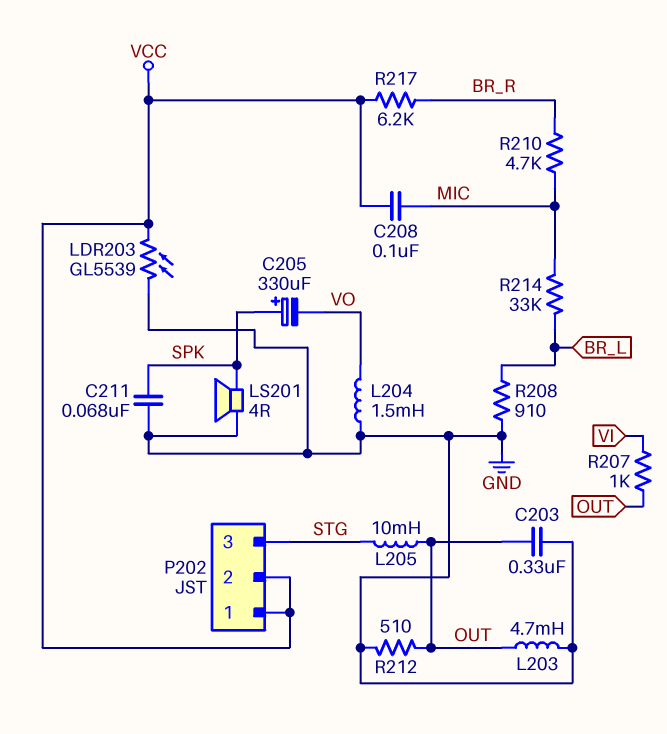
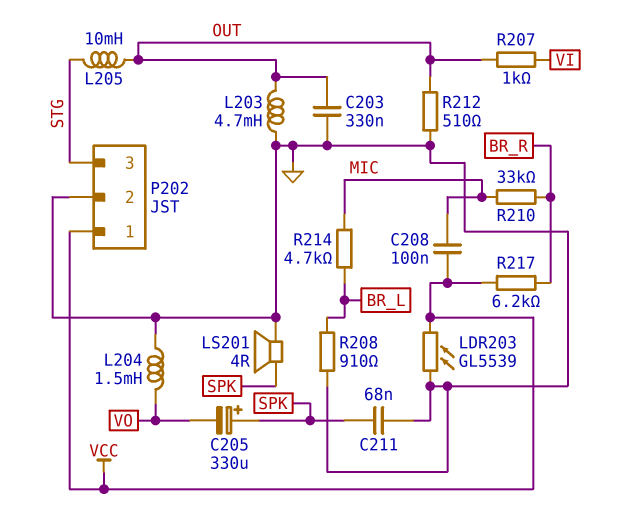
P202 pin 2: VCC -> GND
R210: 4.7k (BR_R, MIC) -> 33k (BR_R, MIC)
R214: 33k (BR_L, MIC) -> 4.7k (BR_L, MIC)

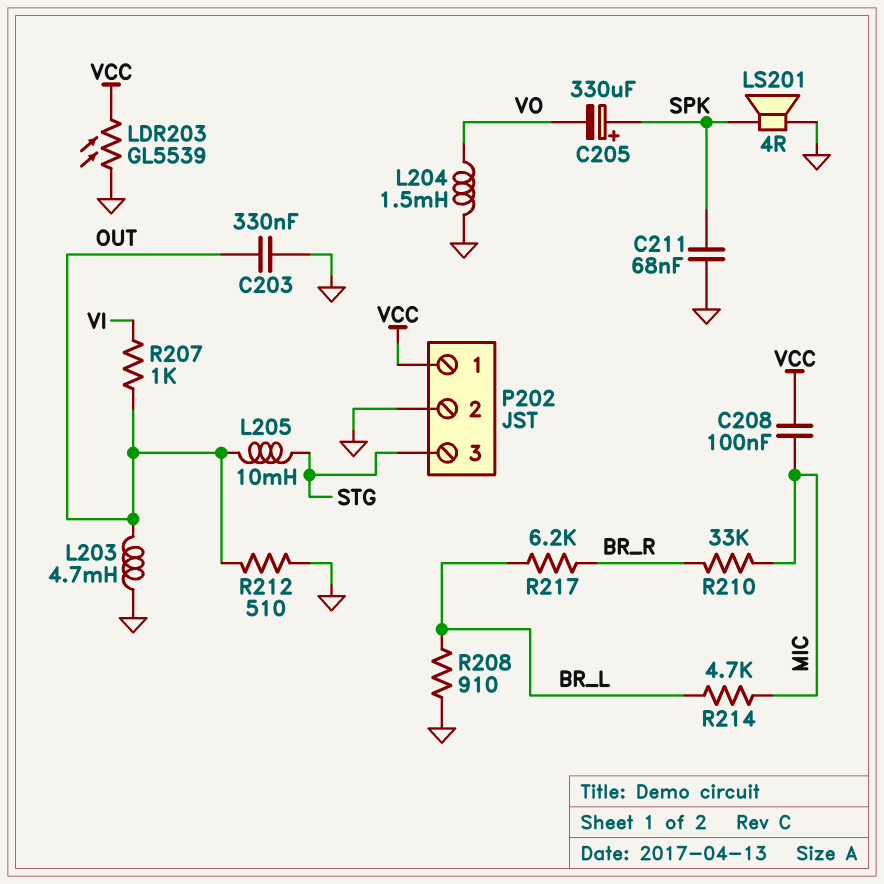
R217: 6.2k (BR_R, VCC) -> 6.2k (BR_L, BR_R)

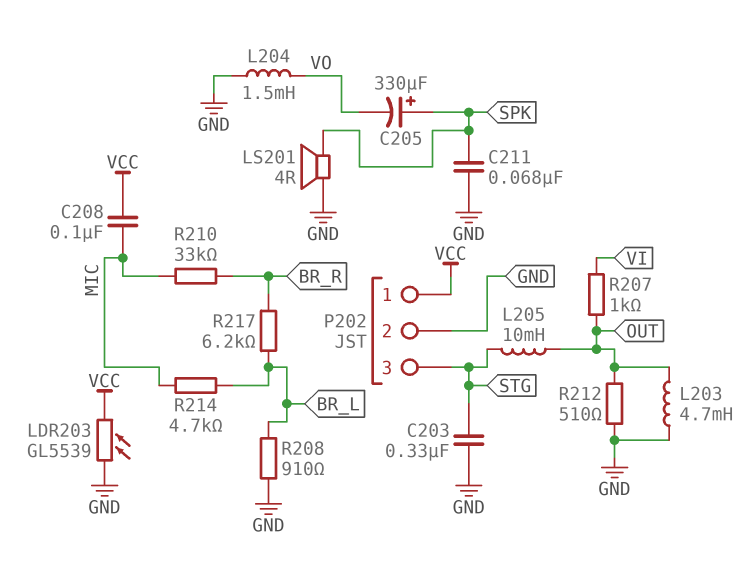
C203: 330nF (GND, OUT) -> 330nF (GND, STG)

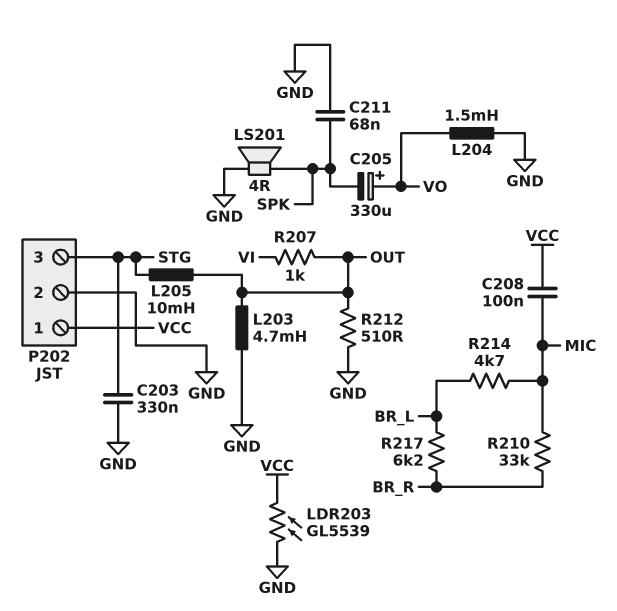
C205: 330uF (plus SPK, minus VO) -> 330uF (plus VO, minus SPK)
R208: 910 (BR_L, GND) -> none

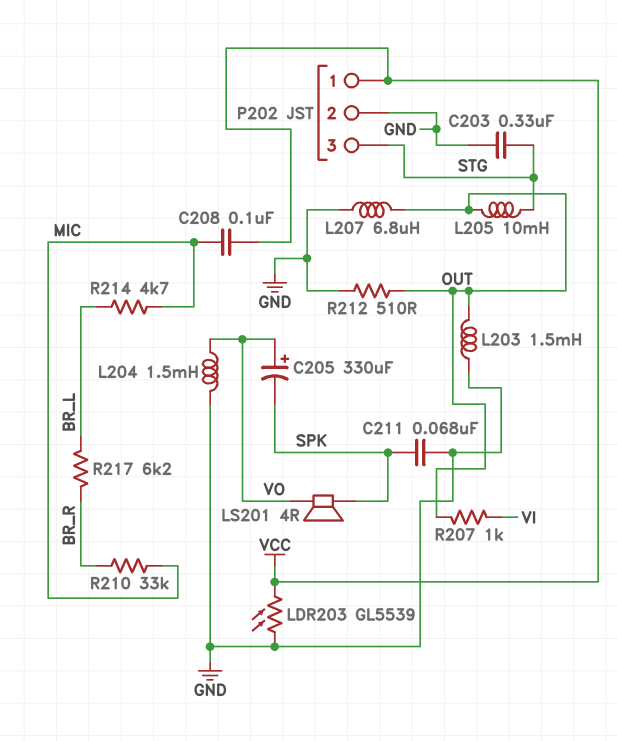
L203: 4.7mH (GND, OUT) -> 1.5mH (GND, OUT)
L207: none -> 6.8uH (GND, OUT)
LS201: speaker 4R (GND, SPK) -> speaker 4R (SPK, VO)

